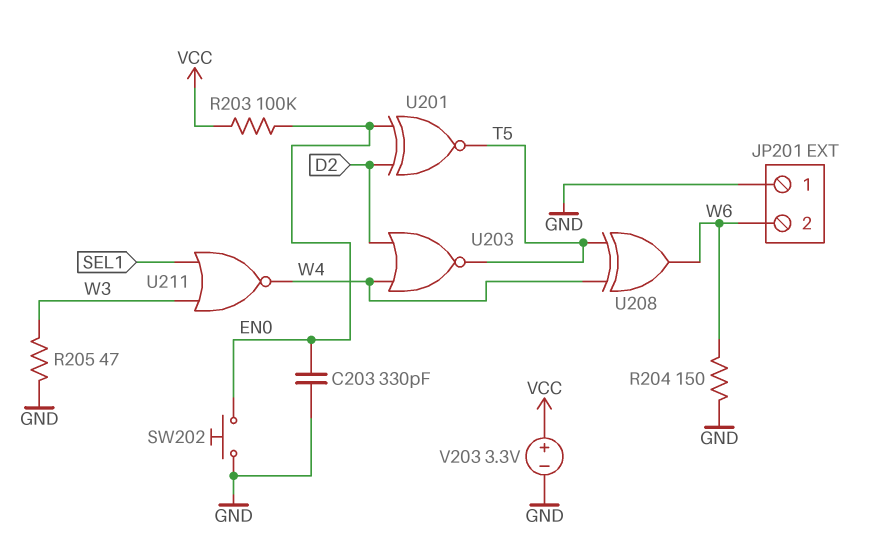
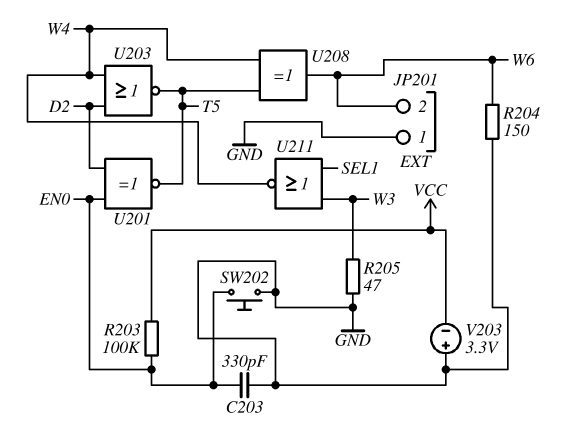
V203: 3.3V (plus VCC, minus GND) -> 3.3V (plus GND, minus VCC)

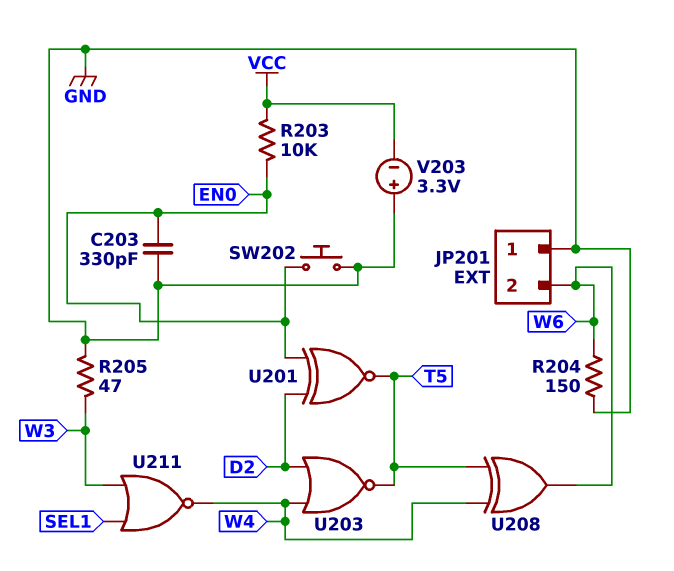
R203: 100k (EN0, VCC) -> 10k (EN0, VCC)

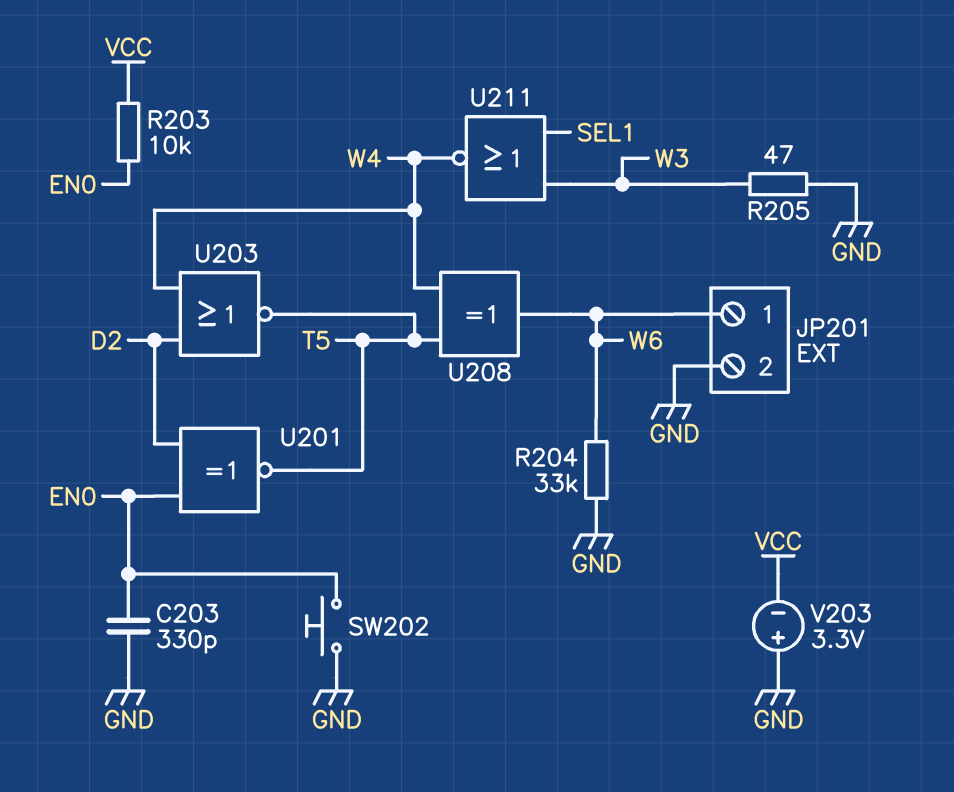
JP201 pin 1: GND -> W6
JP201 pin 2: W6 -> GND
R204: 150 (GND, W6) -> 33k (GND, W6)

